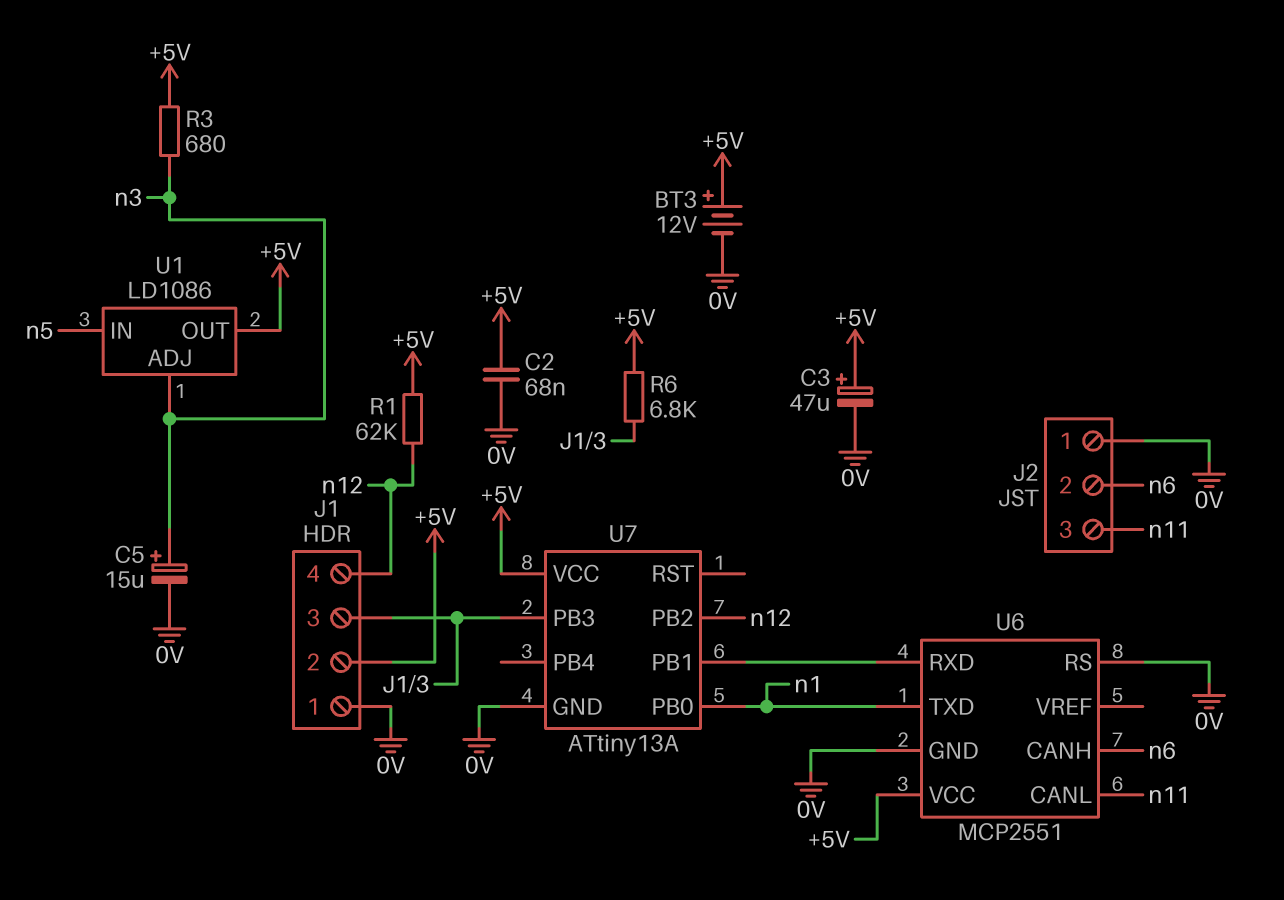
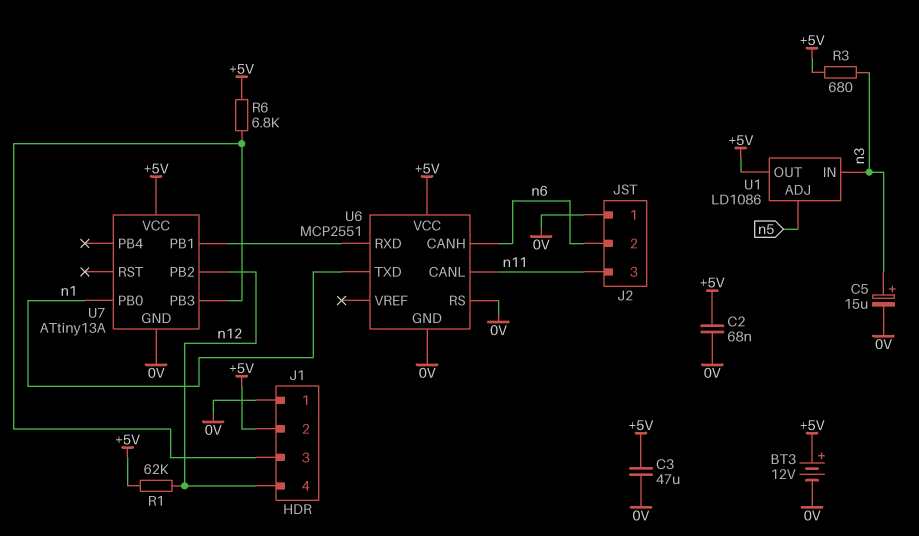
C3: 47uF (plus +5V, minus 0V) -> 47uF (+5V, 0V)
U1 pin ADJ: n3 -> n5
U1 pin IN: n5 -> n3

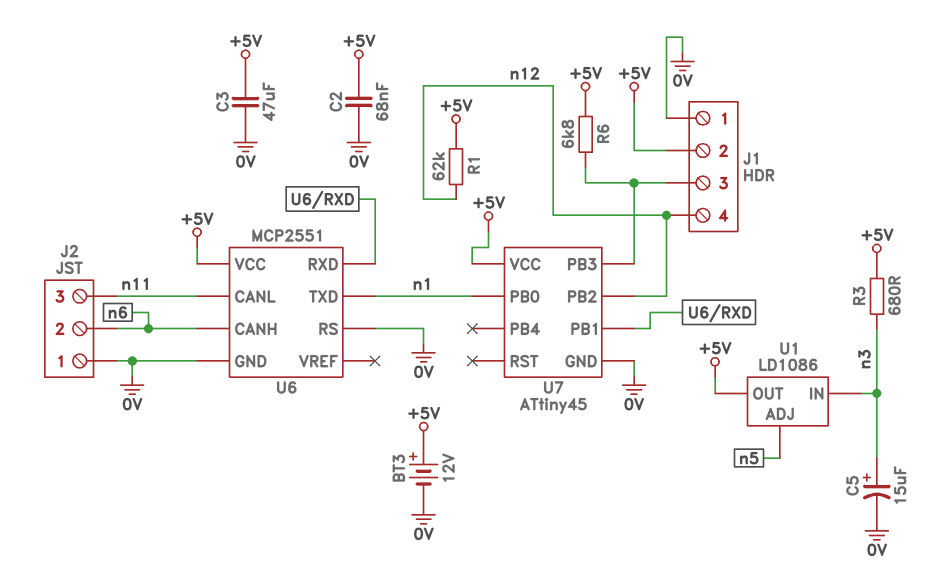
U7: ATtiny13A -> ATtiny45

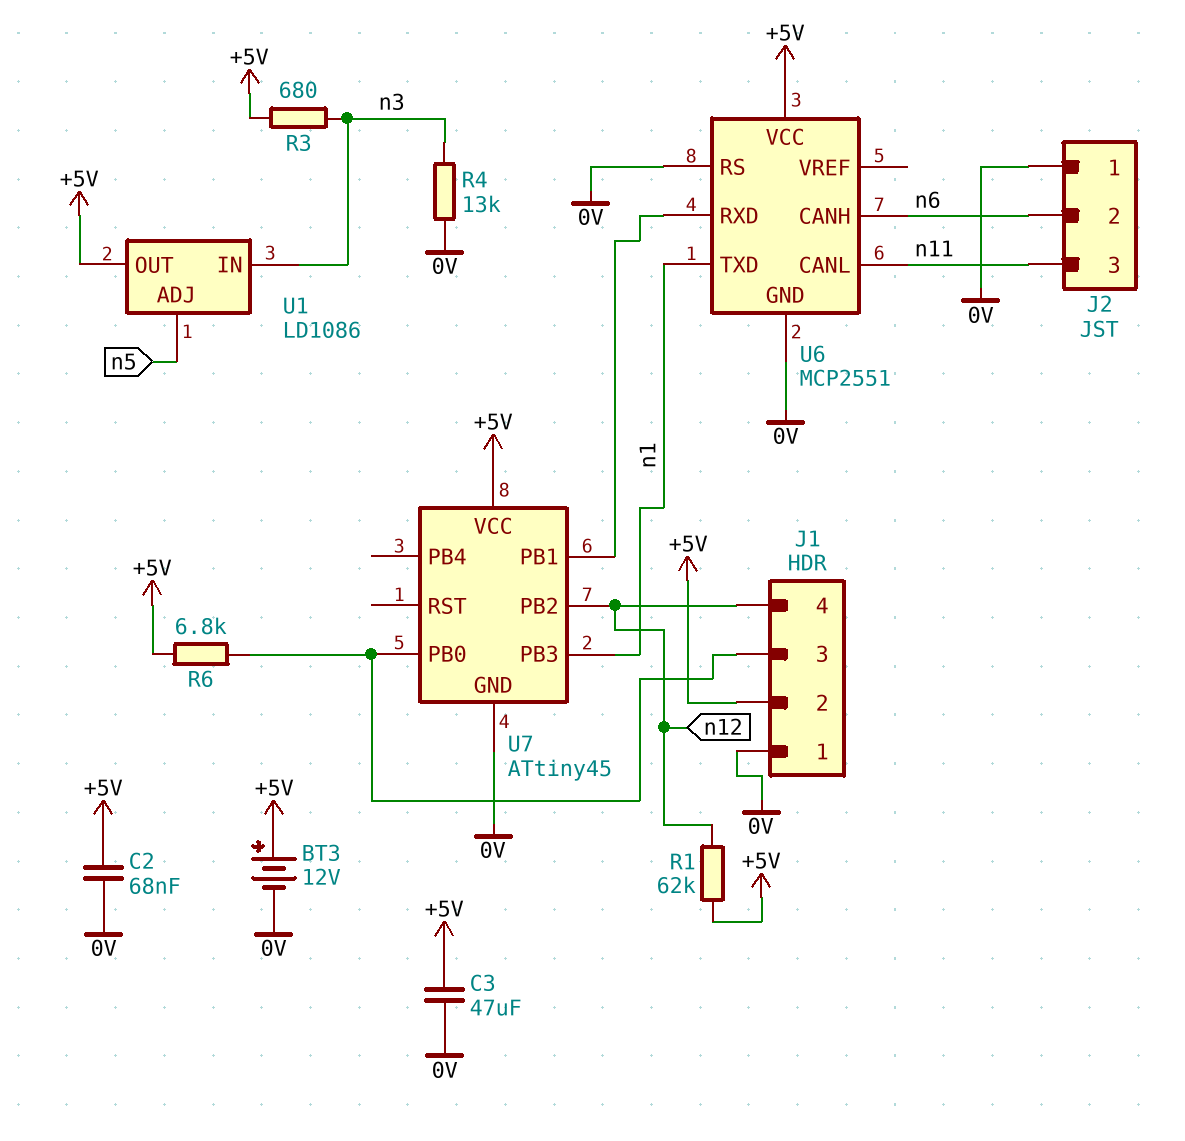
C5: 15uF (plus n3, minus 0V) -> none
R4: none -> 13k (0V, n3)
U7 pin PB0: n1 -> J1/3
U7 pin PB3: J1/3 -> n1

